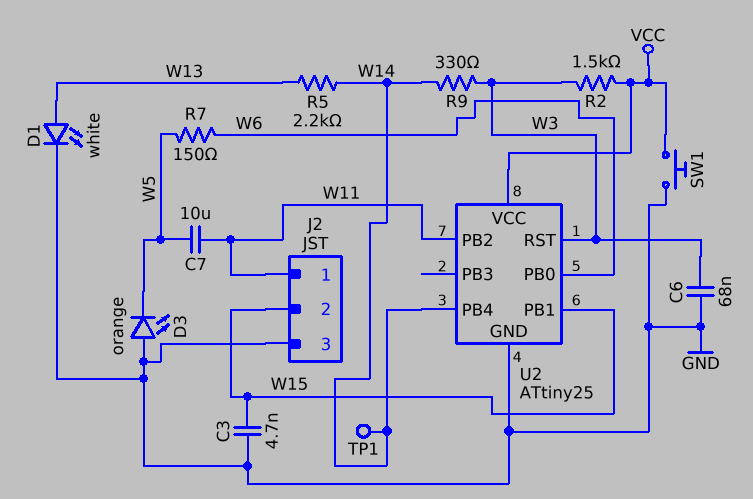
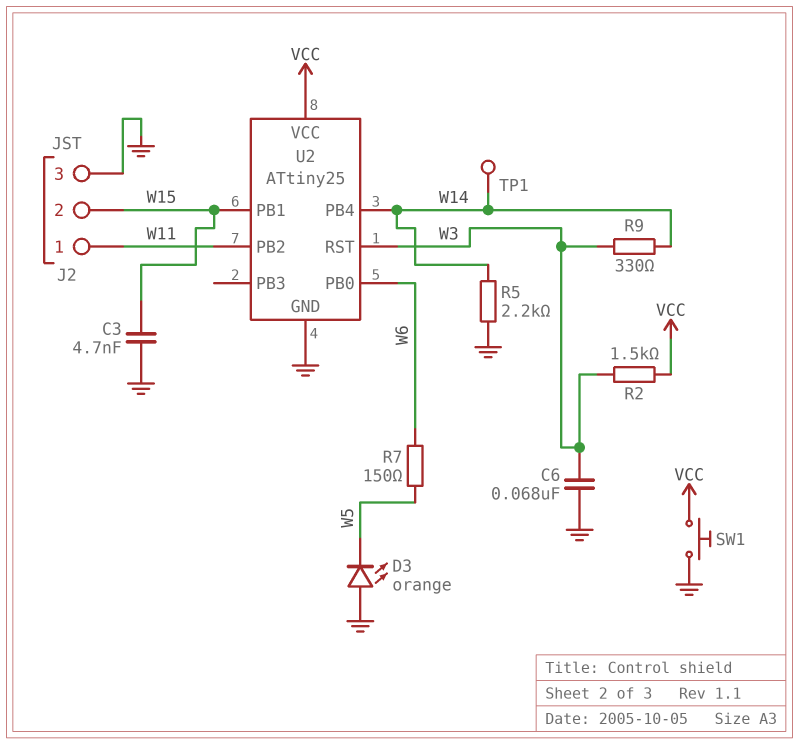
C7: 10uF (W5, W11) -> none
D1: LED white (A W13, K GND) -> none
R5: 2.2k (W13, W14) -> 2.2k (GND, W14)

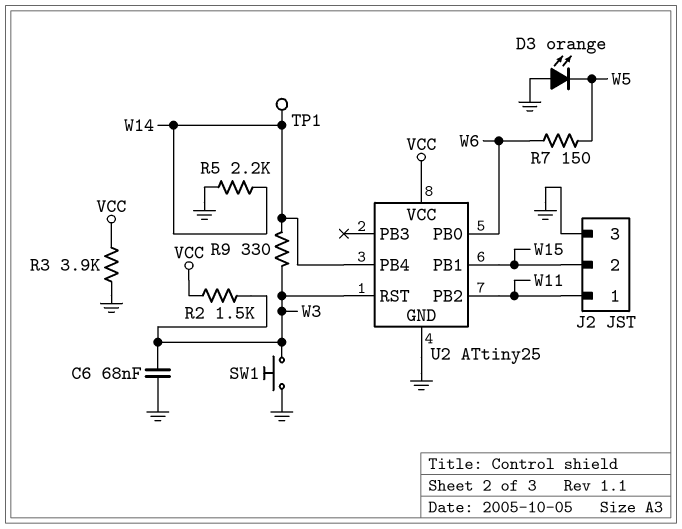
C3: 4.7nF (GND, W15) -> none
R3: none -> 3.9k (GND, VCC)
SW1: button (GND, VCC) -> button (GND, W3)

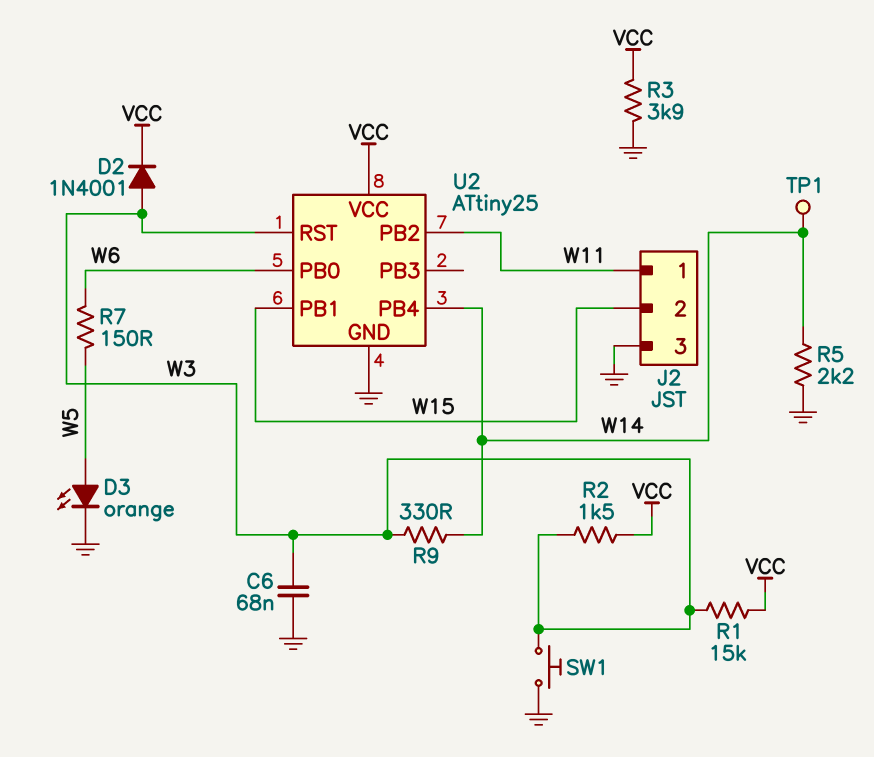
D2: none -> diode 1N4001 (A W3, K VCC)
D3: LED orange (A GND, K W5) -> LED orange (A W5, K GND)
R1: none -> 15k (VCC, W3)

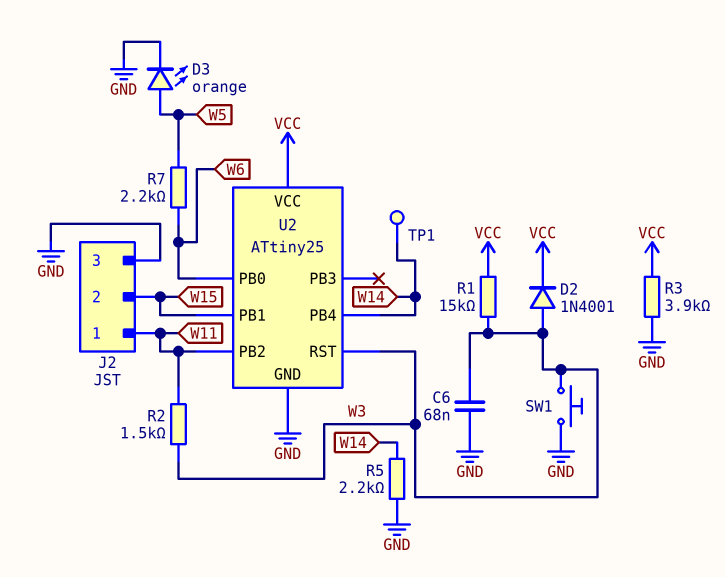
R2: 1.5k (VCC, W3) -> 1.5k (W3, W11)
R7: 150 (W5, W6) -> 2.2k (W5, W6)
R9: 330 (W3, W14) -> none

